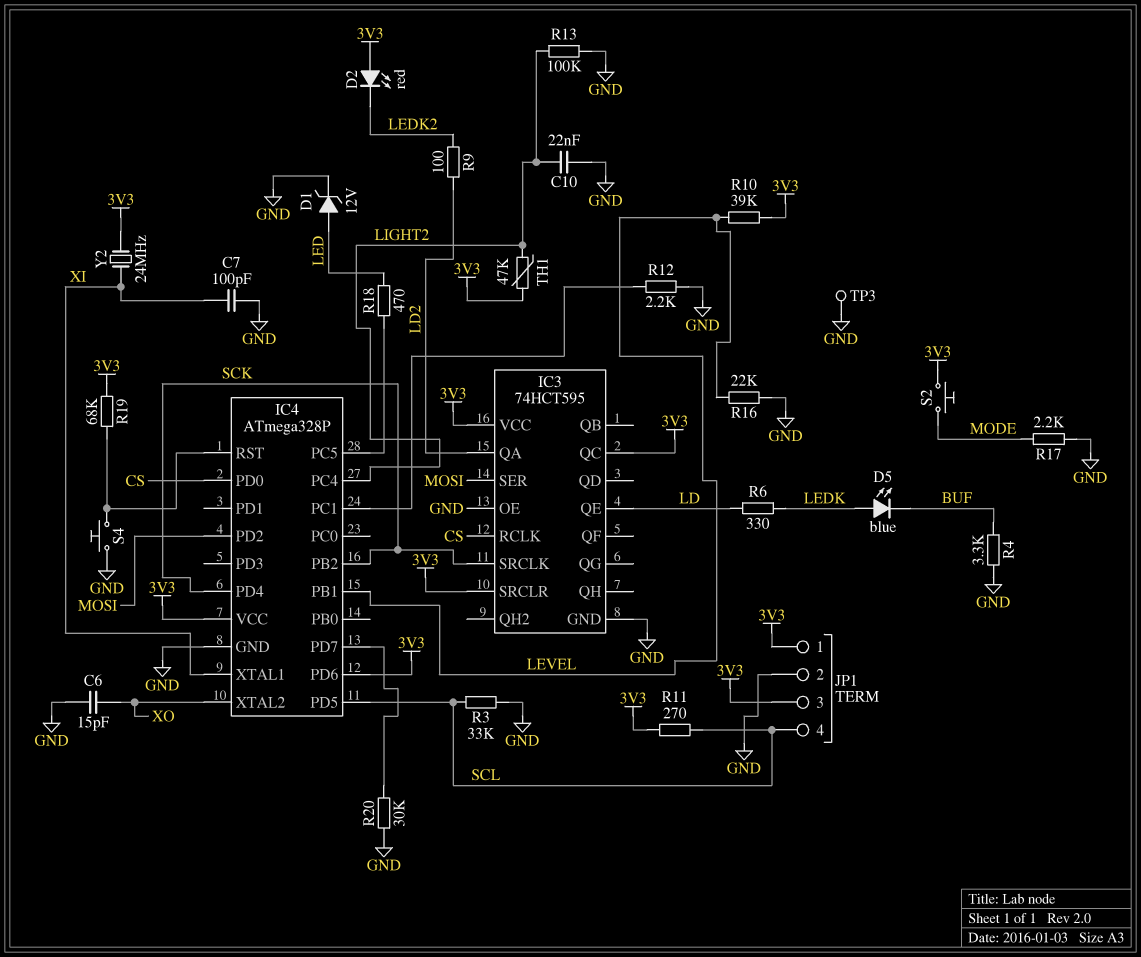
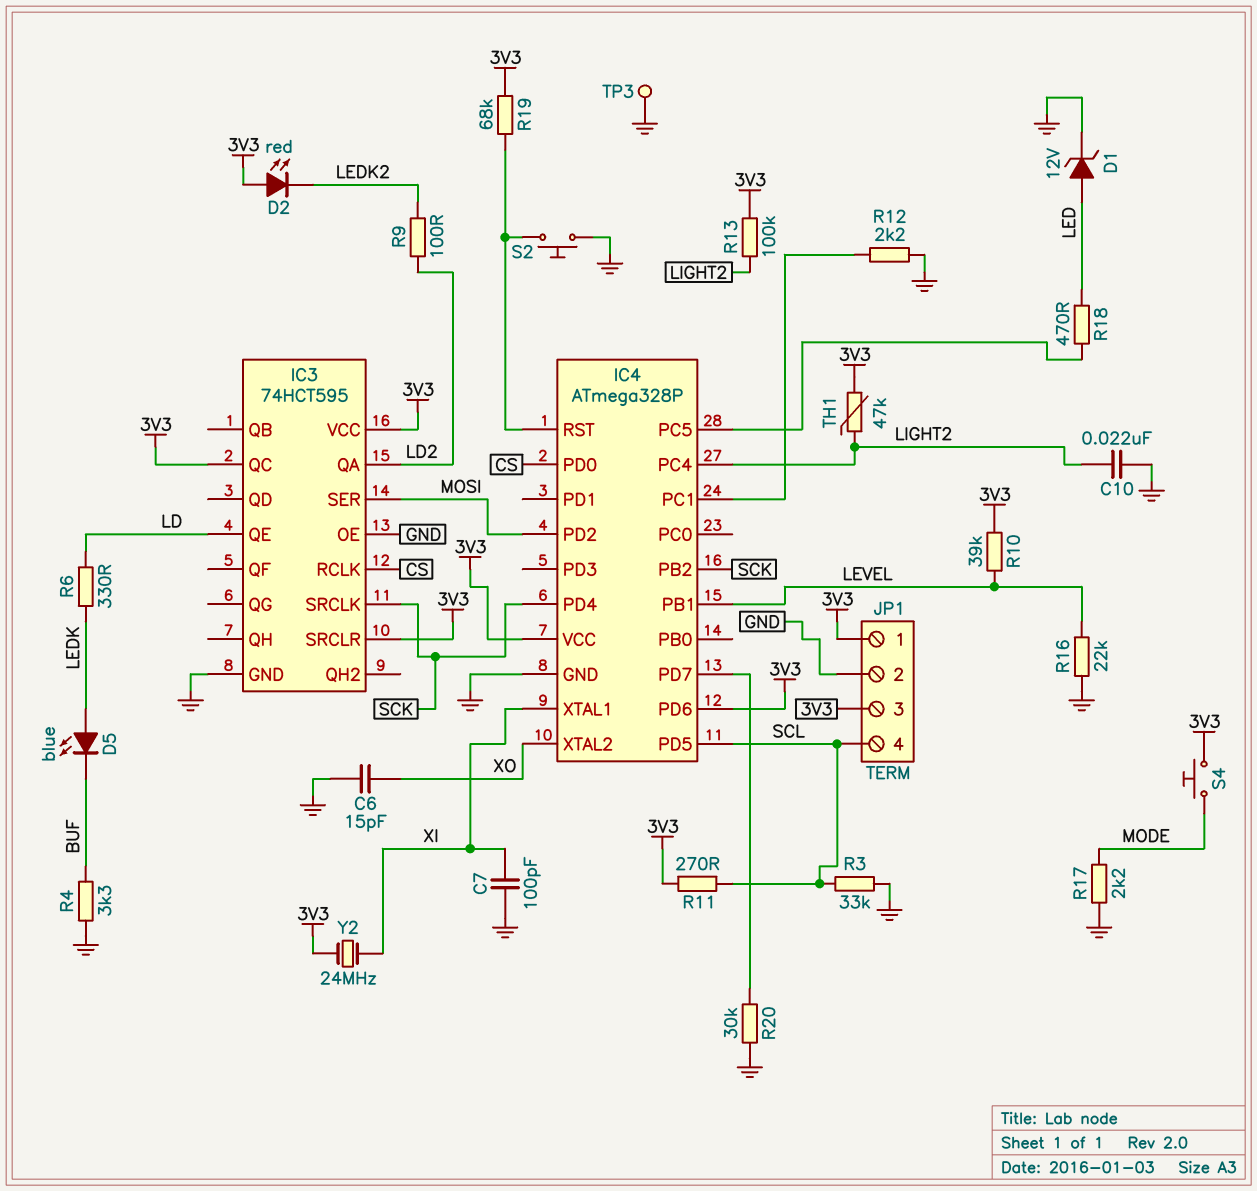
R13: 100k (GND, LIGHT2) -> 100k (3V3, LIGHT2)
S2: button (3V3, MODE) -> button (GND, IC4/RST)
S4: button (GND, IC4/RST) -> button (3V3, MODE)

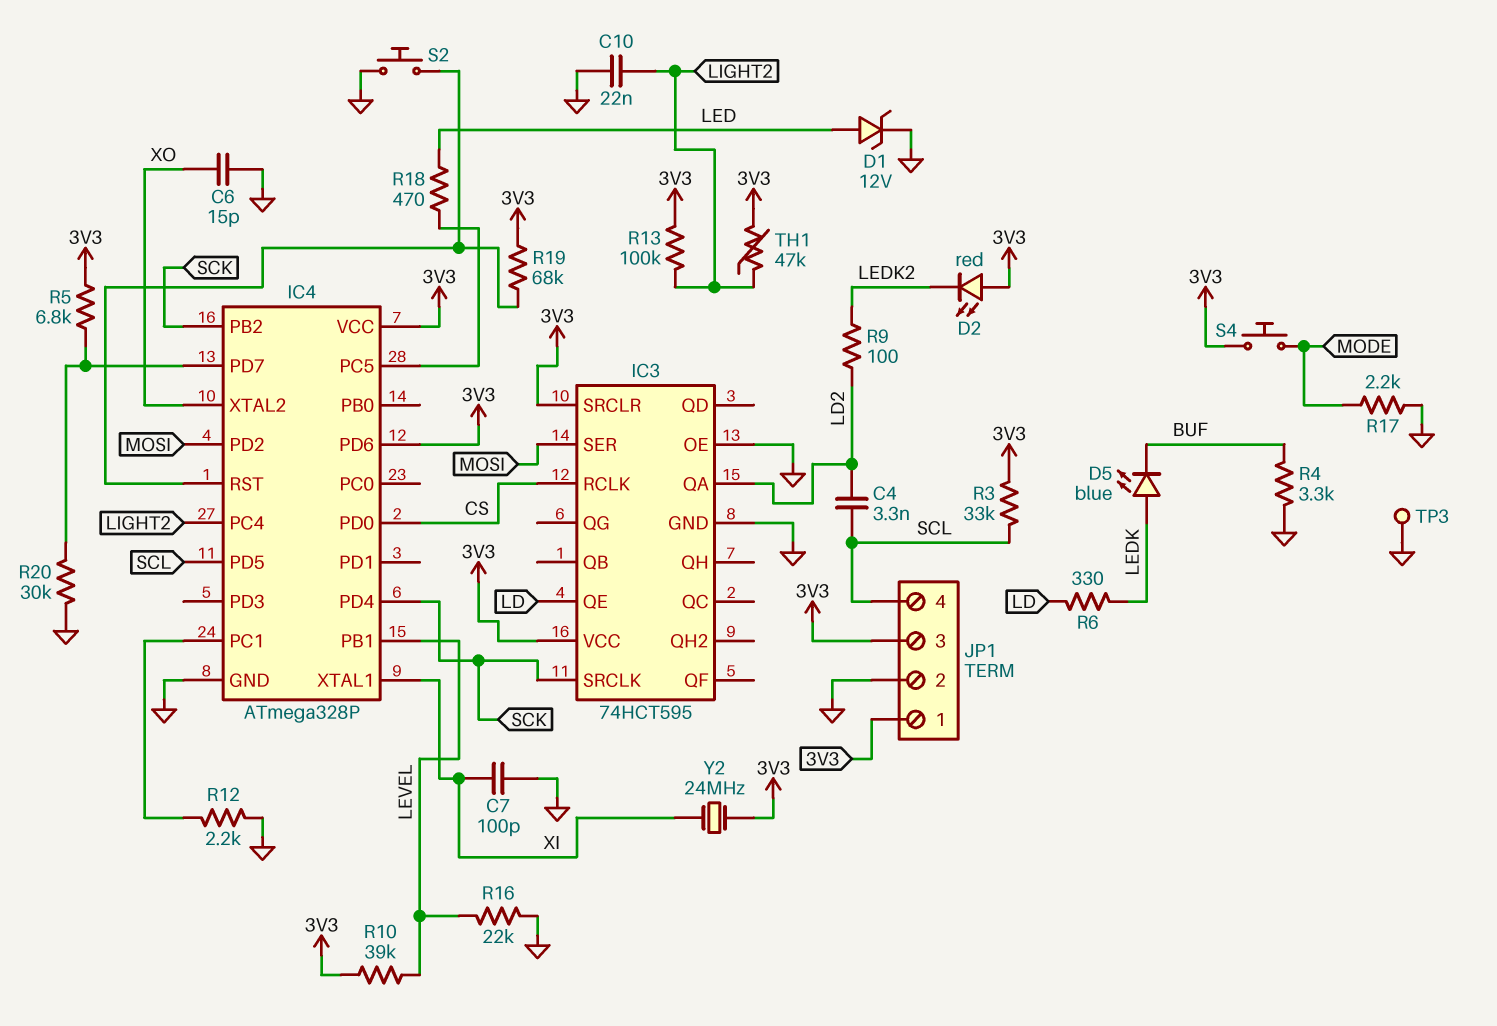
C4: none -> 3.3nF (LD2, SCL)
IC3 pin QC: 3V3 -> none
R3: 33k (GND, SCL) -> 33k (3V3, SCL)
R5: none -> 6.8k (3V3, IC4/PD7)
R11: 270 (3V3, SCL) -> none

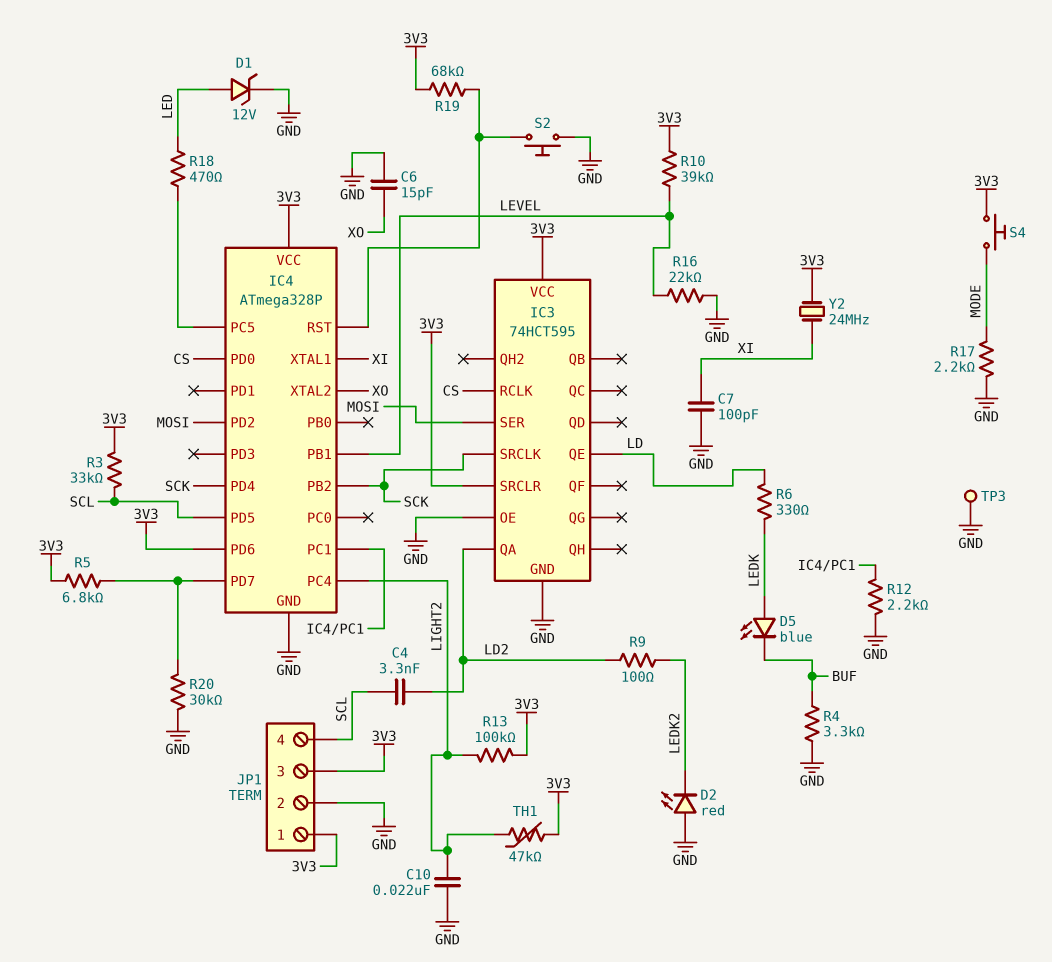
D2: LED red (A 3V3, K LEDK2) -> LED red (A GND, K LEDK2)

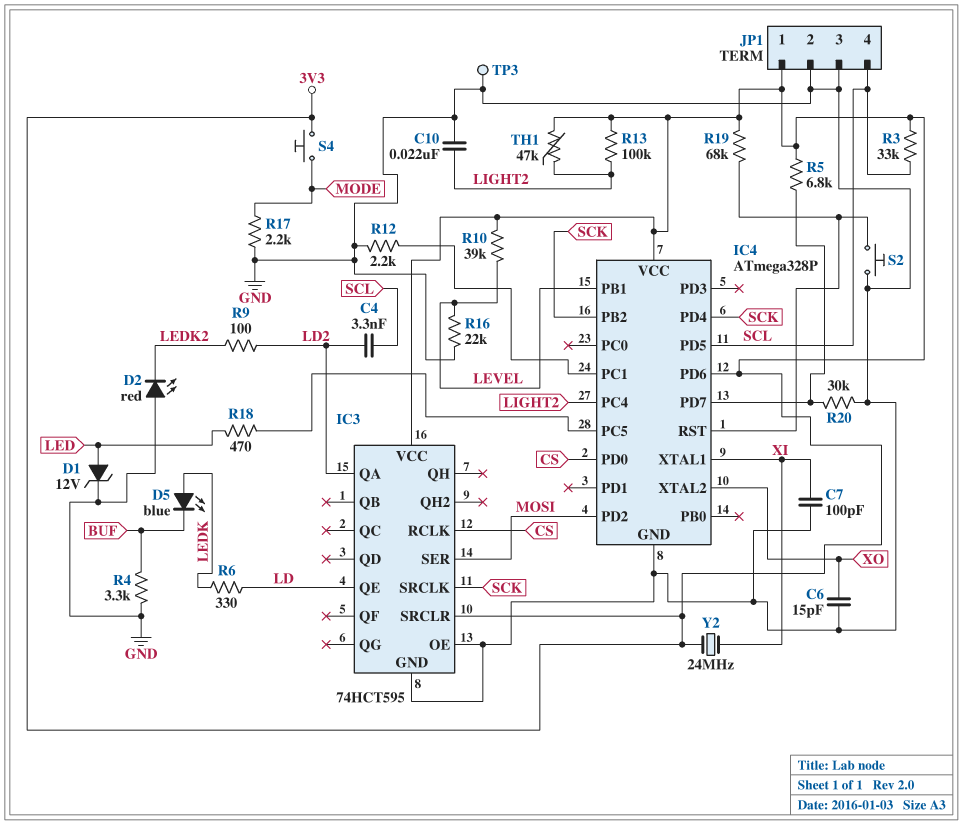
JP1 pin 3: 3V3 -> GND

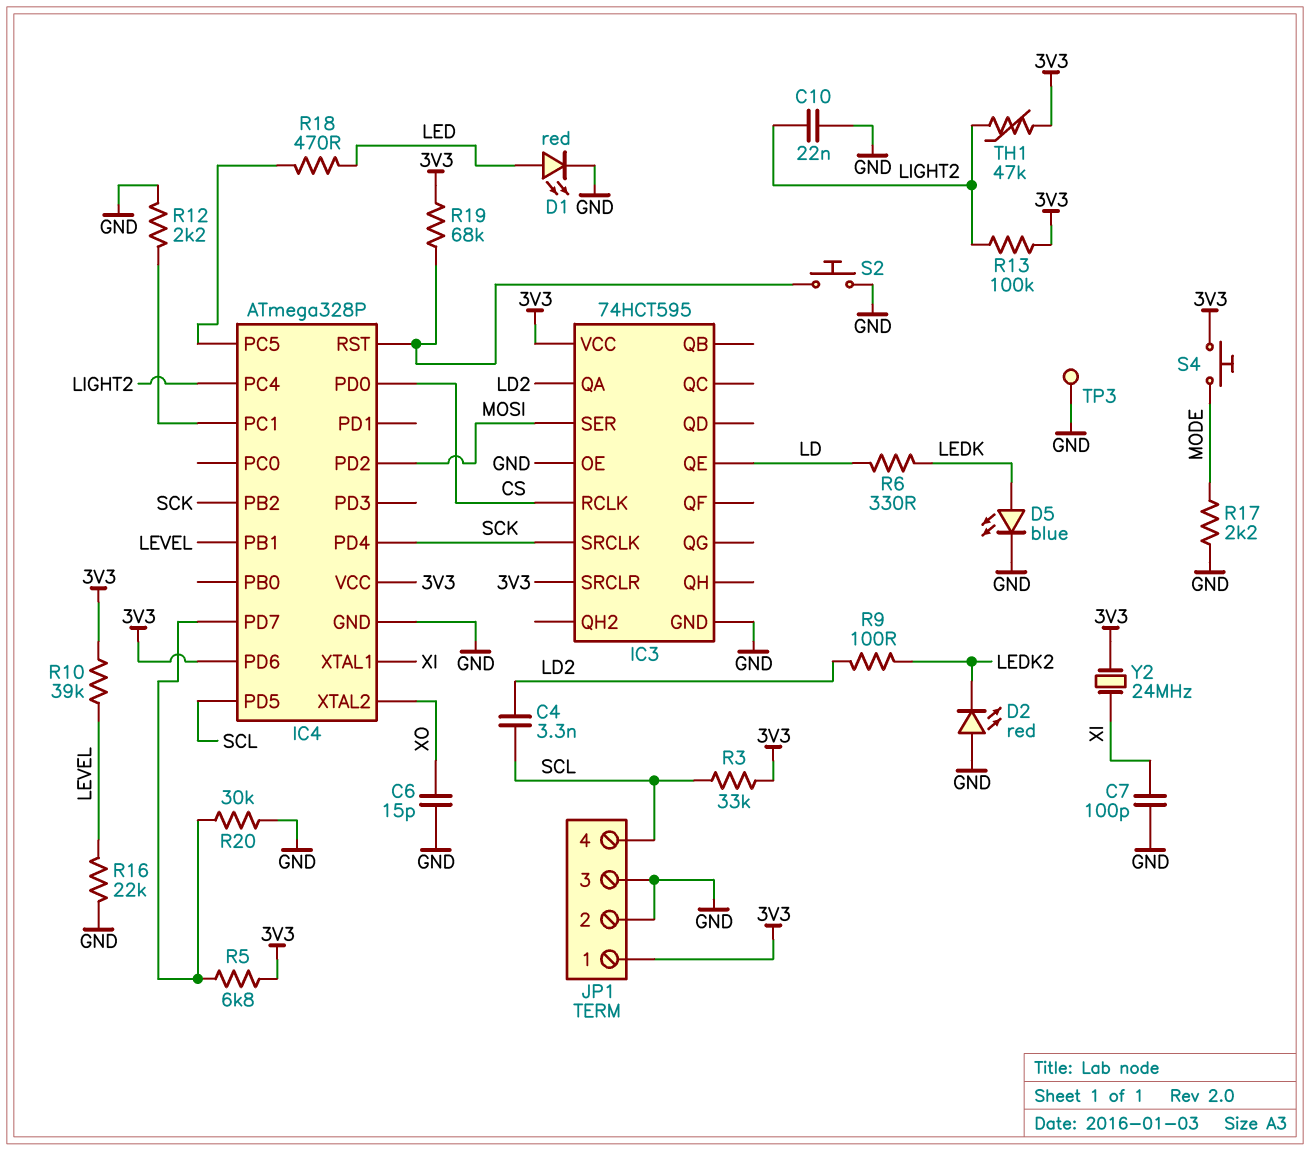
D1: zener 12V (A LED, K GND) -> LED red (A LED, K GND)
D5: LED blue (A LEDK, K BUF) -> LED blue (A LEDK, K GND)
R4: 3.3k (BUF, GND) -> none

